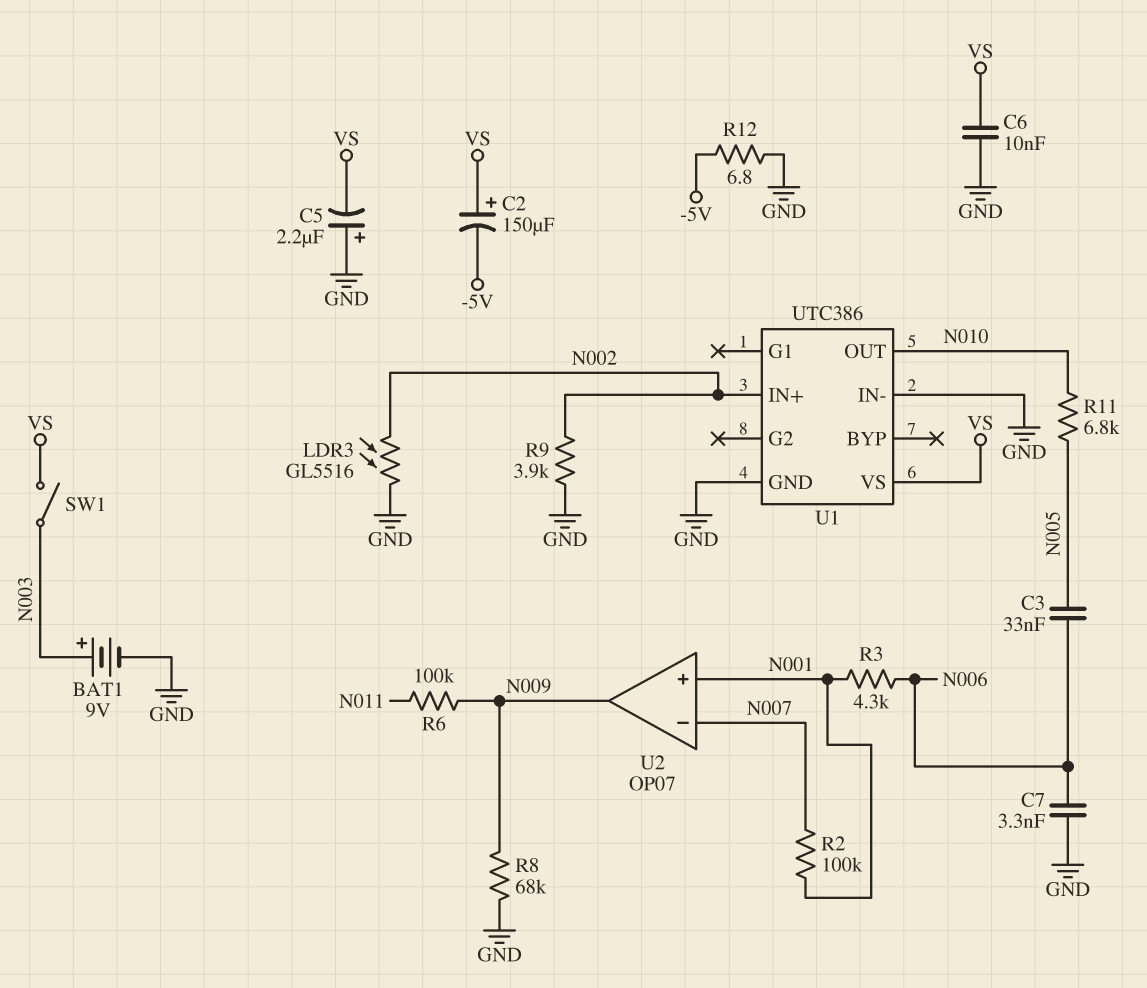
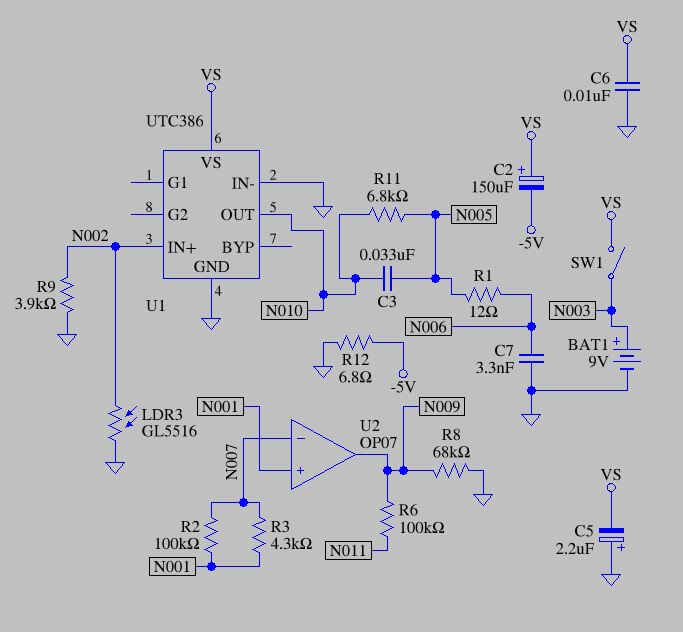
C3: 33nF (N005, N006) -> 33nF (N005, N010)
R1: none -> 12 (N005, N006)
R3: 4.3k (N001, N006) -> 4.3k (N001, N007)

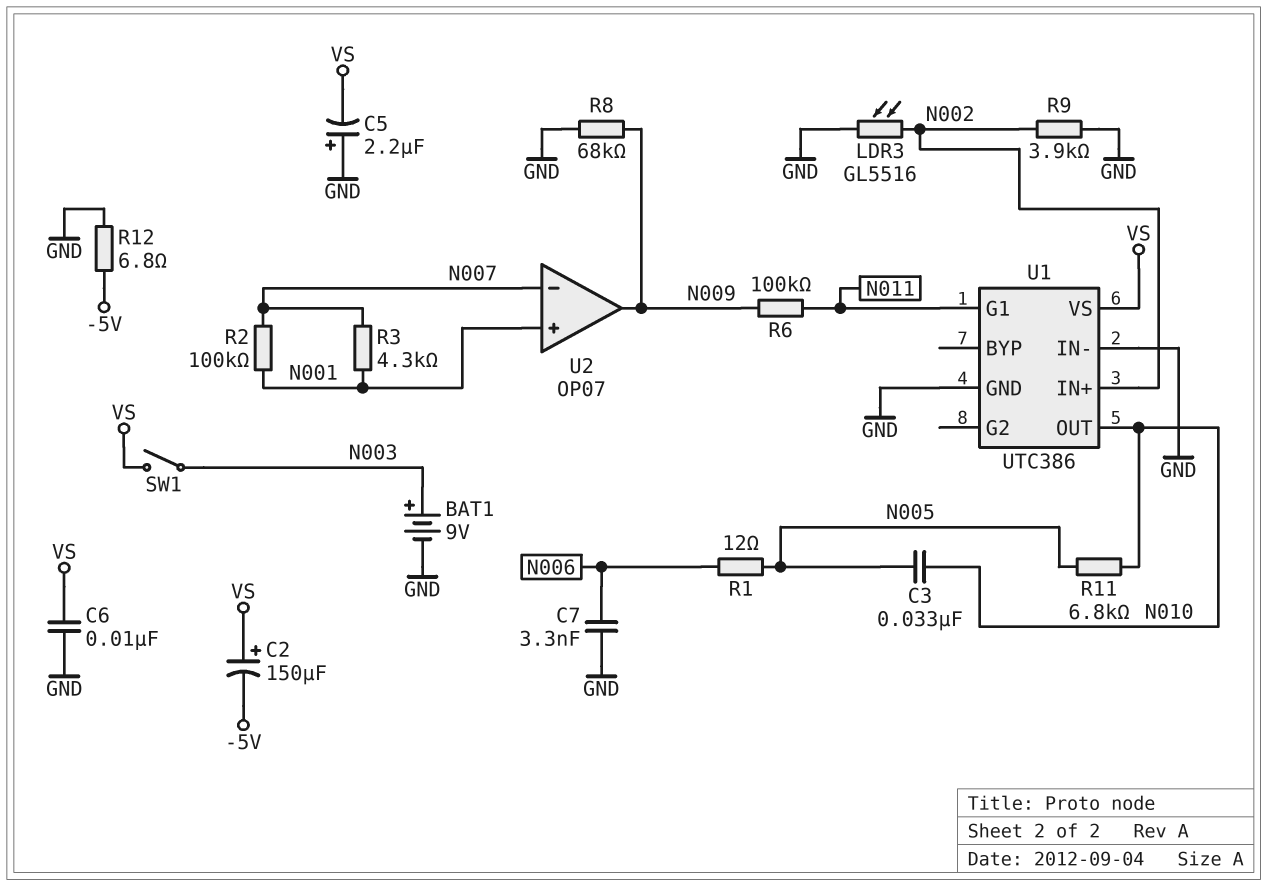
U1 pin G1: none -> N011

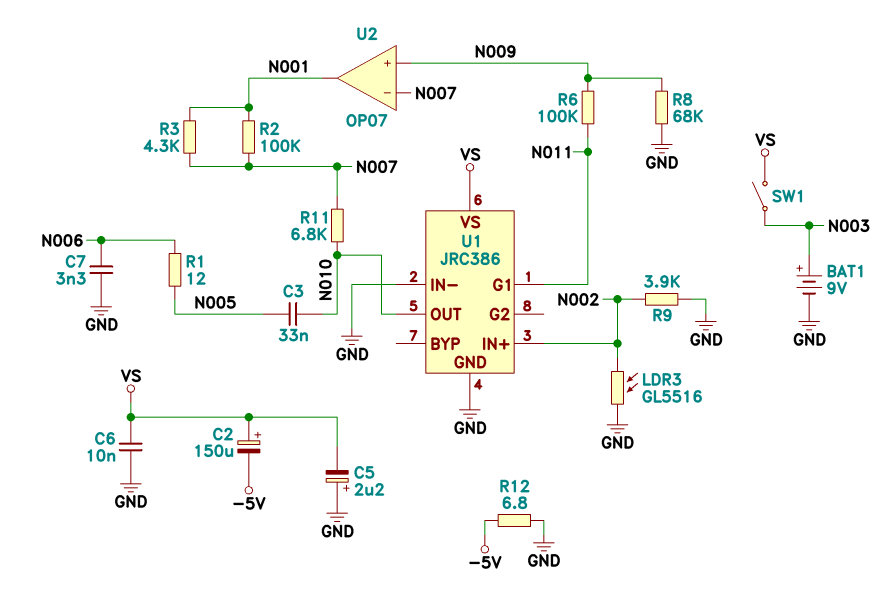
R11: 6.8k (N005, N010) -> 6.8k (N007, N010)
U1: UTC386 -> JRC386
U2 pin in+: N001 -> N009
U2 pin out: N009 -> N001

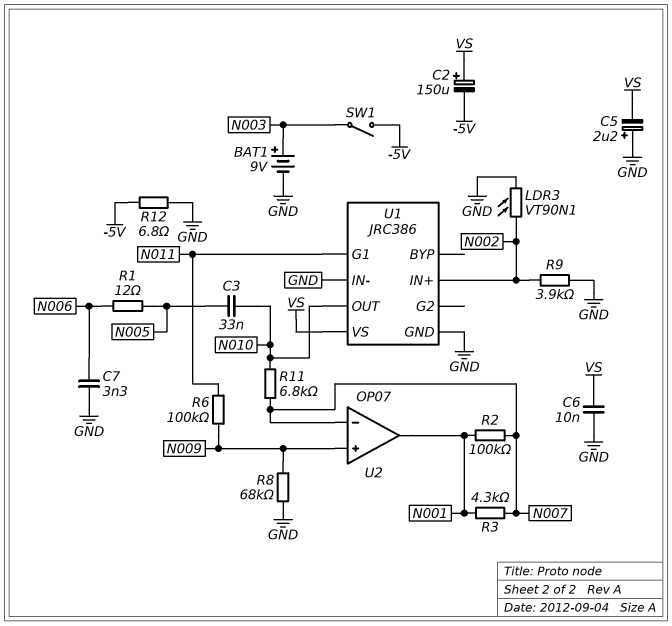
LDR3: GL5516 (GND, N002) -> VT90N1 (GND, N002)
SW1: switch (N003, VS) -> switch (-5V, N003)

